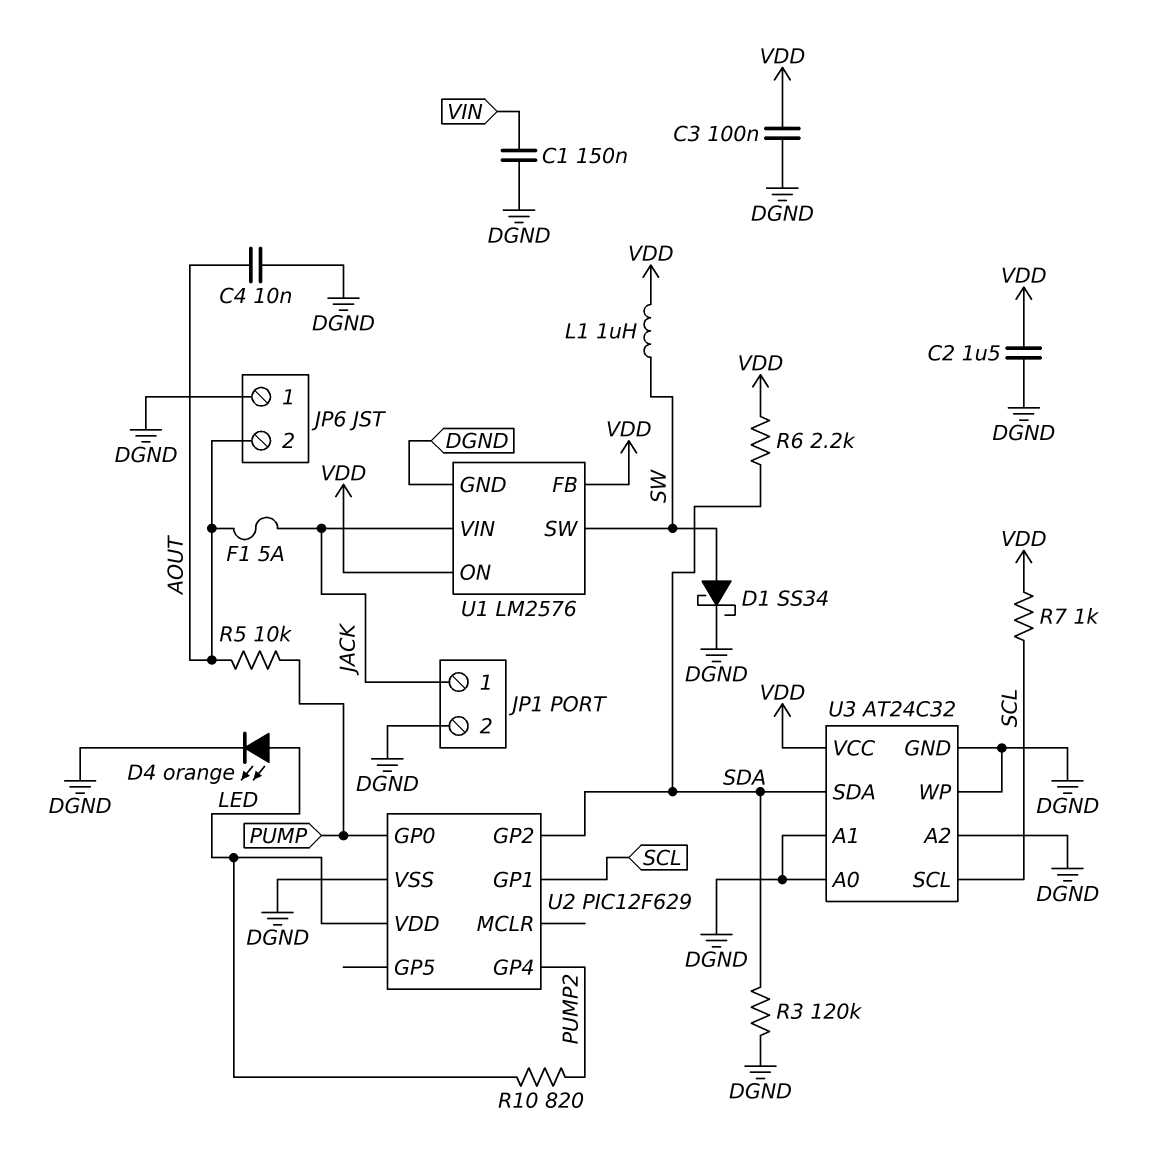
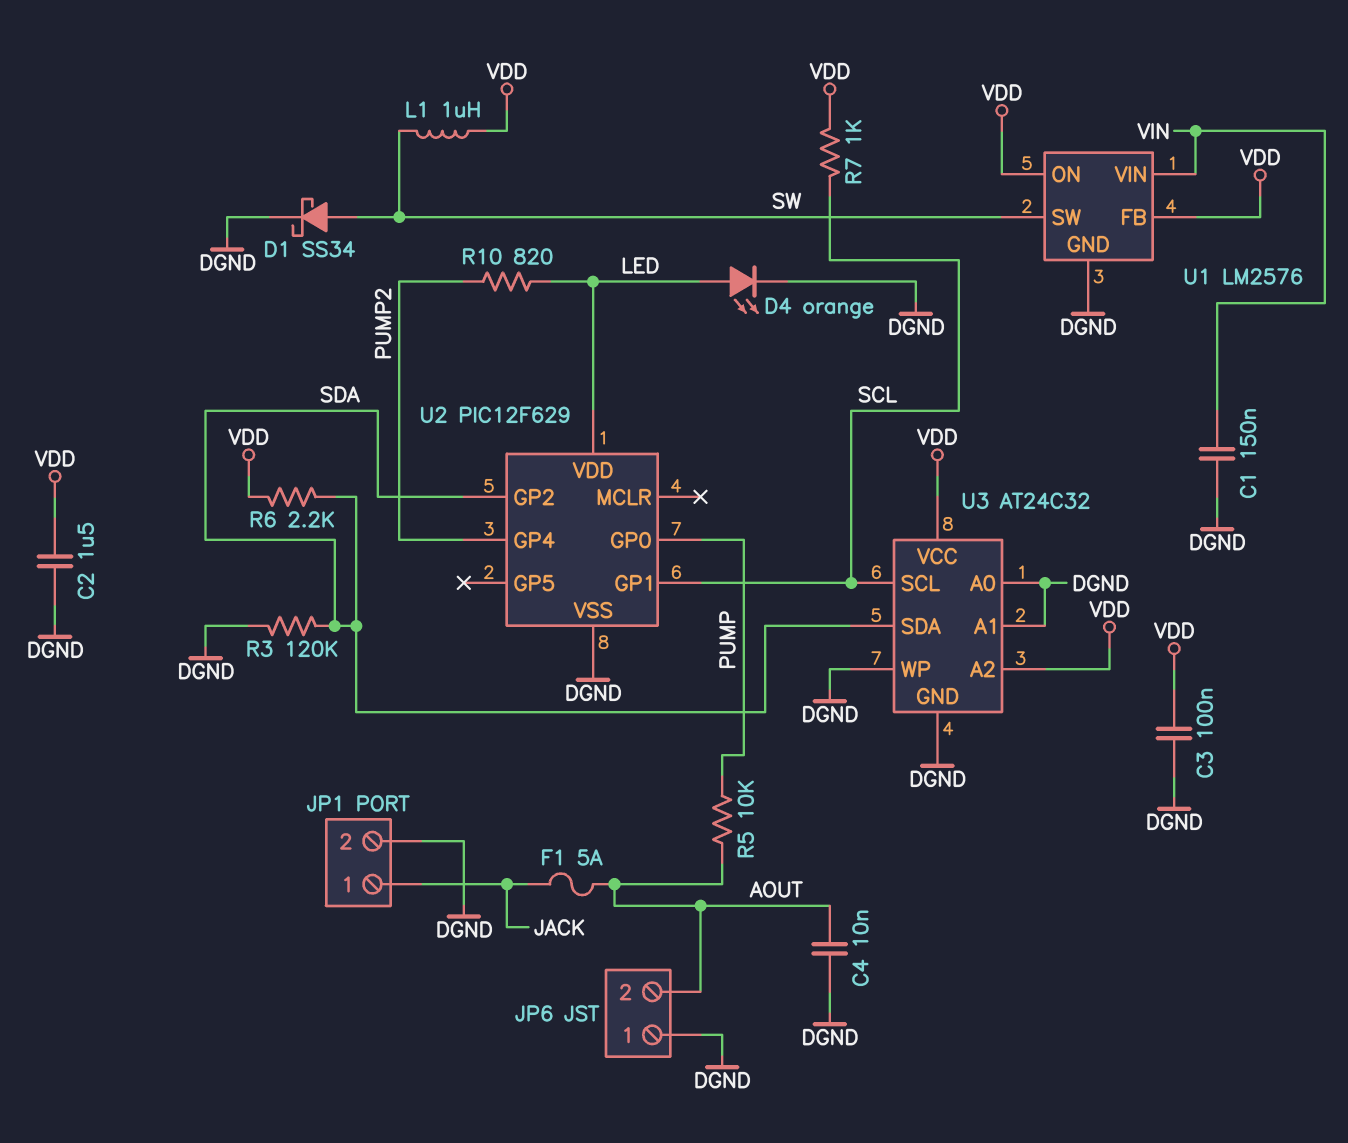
U1 pin VIN: JACK -> VIN
U3 pin A2: DGND -> VDD

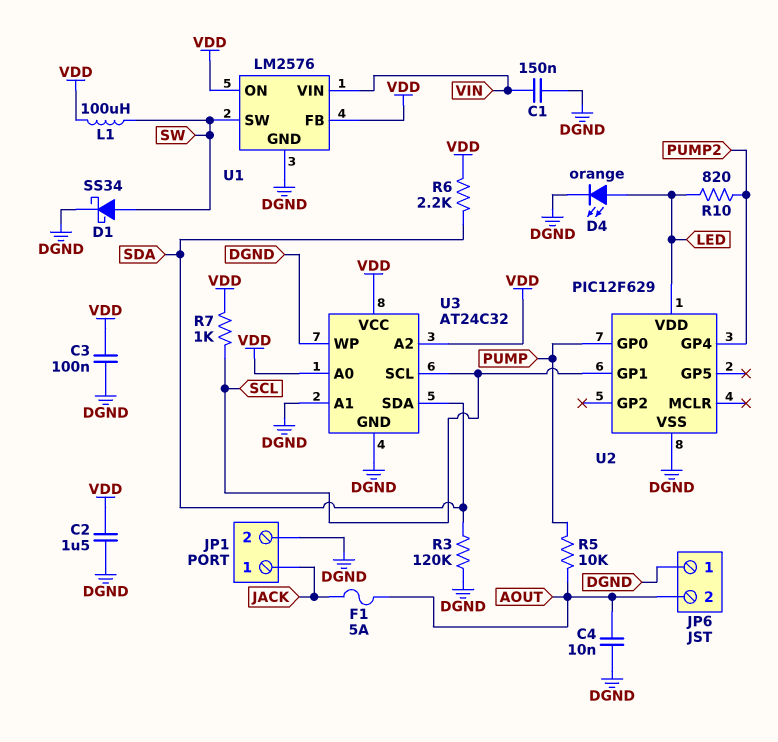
L1: 1uH (SW, VDD) -> 100uH (SW, VDD)
U2 pin GP2: SDA -> none
U3 pin A0: DGND -> VDD

